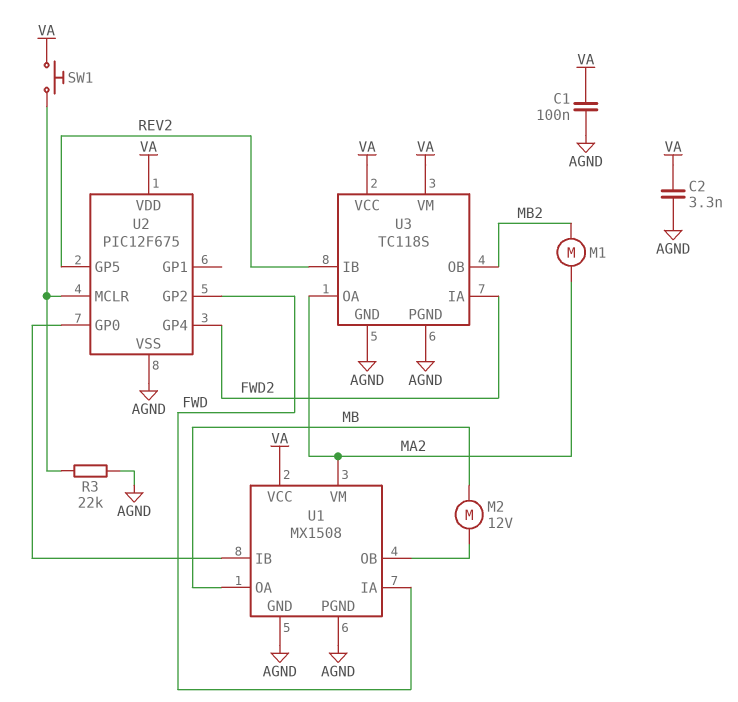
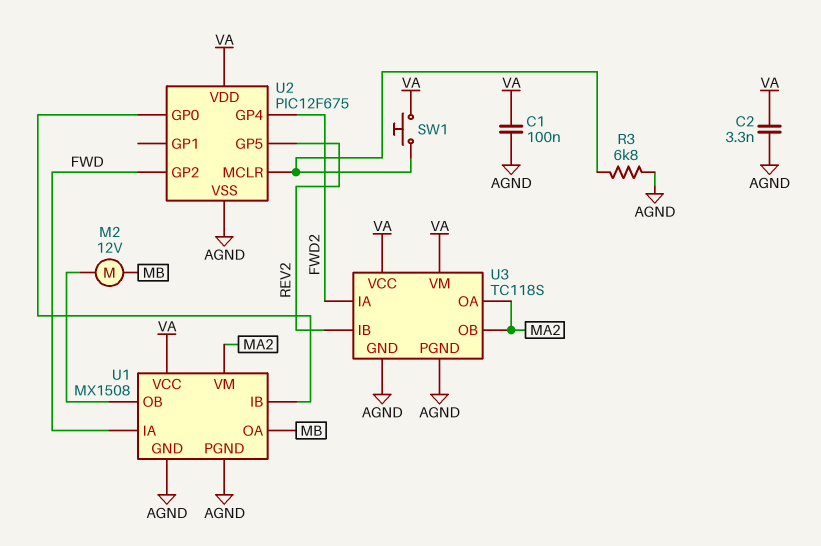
M1: motor (MA2, MB2) -> none
R3: 22k (AGND, U2/MCLR) -> 6.8k (AGND, U2/MCLR)
U3 pin OB: MB2 -> MA2

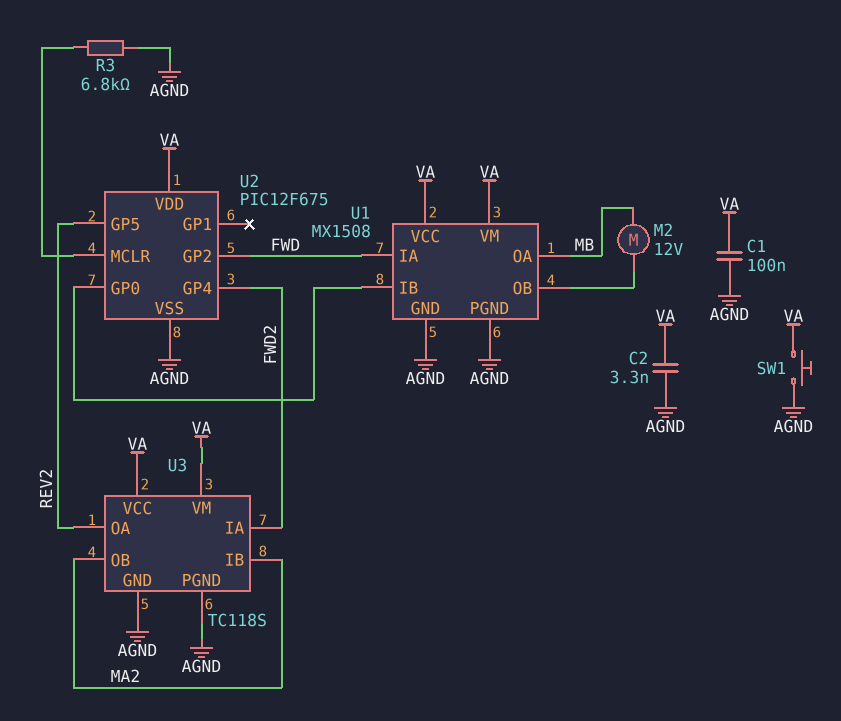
SW1: button (U2/MCLR, VA) -> button (AGND, VA)
U1 pin VM: MA2 -> VA
U3 pin IB: REV2 -> MA2
U3 pin OA: MA2 -> REV2

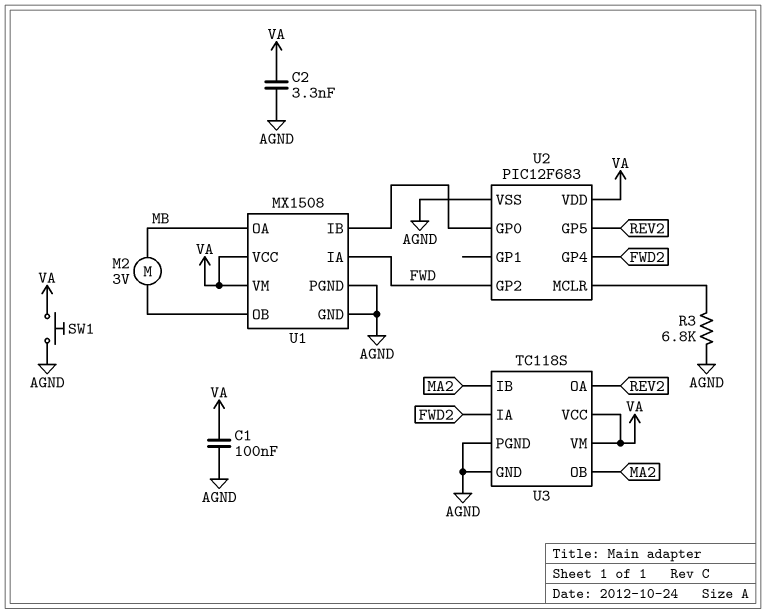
M2: motor 12V (MB, U1/OB) -> motor 3V (MB, U1/OB)
U2: PIC12F675 -> PIC12F683

